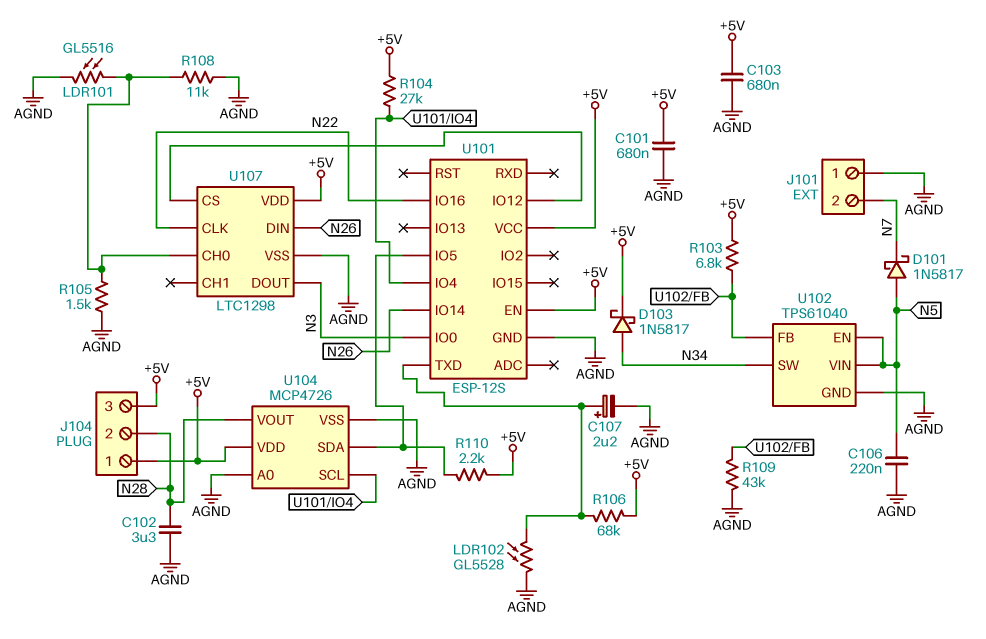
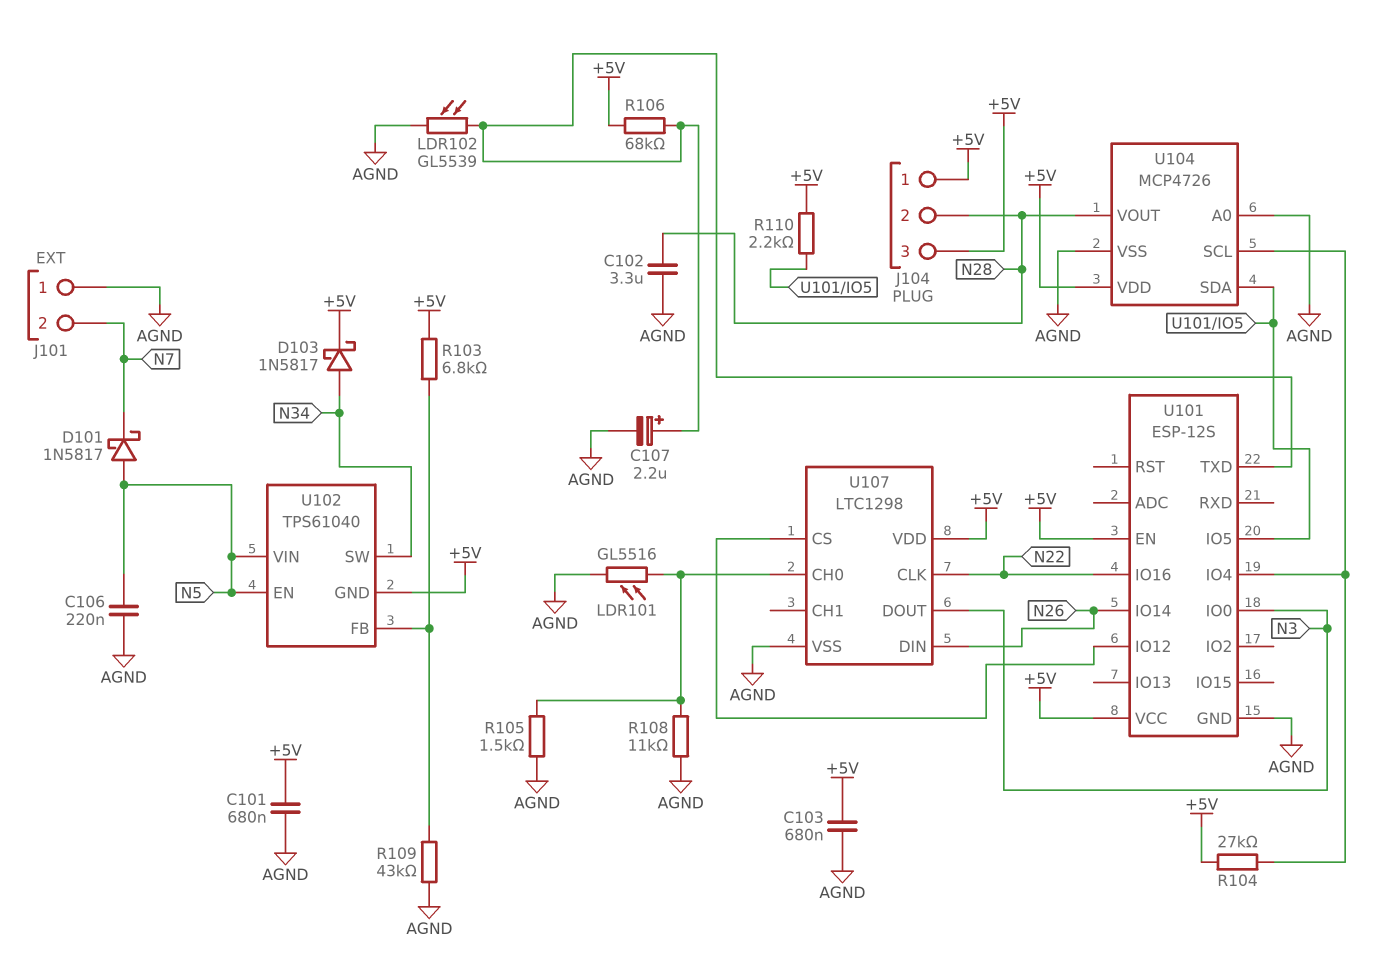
LDR102: GL5528 (AGND, U101/TXD) -> GL5539 (AGND, U101/TXD)
U102 pin GND: AGND -> +5V

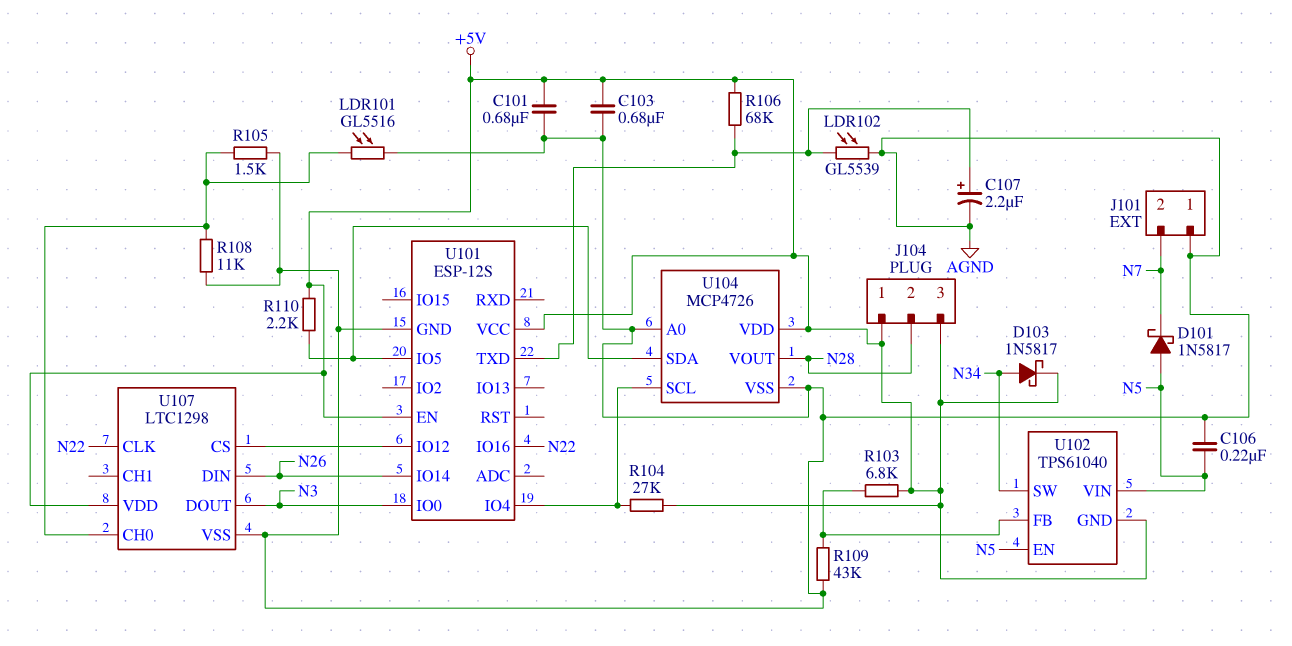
C102: 3.3uF (AGND, N28) -> none

